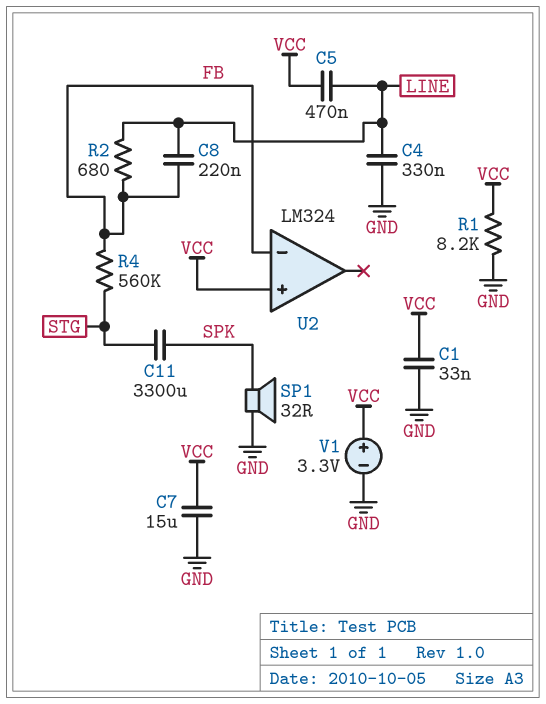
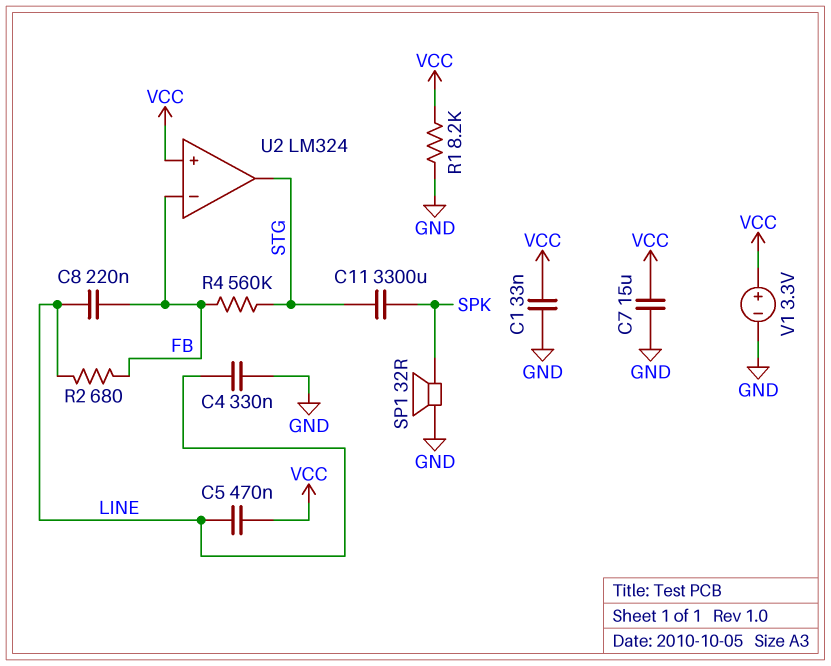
U2 pin out: none -> STG

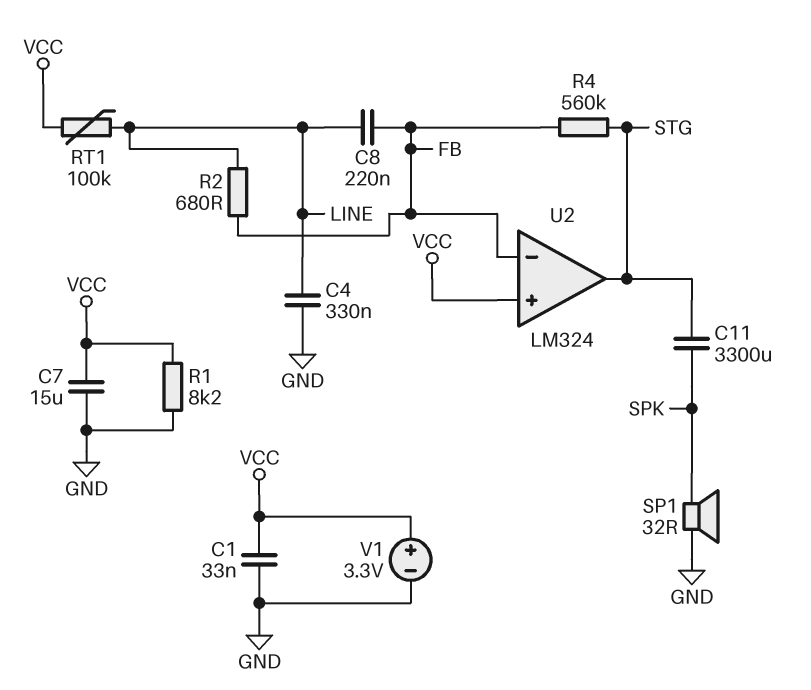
C5: 470nF (LINE, VCC) -> none
RT1: none -> 100k (LINE, VCC)

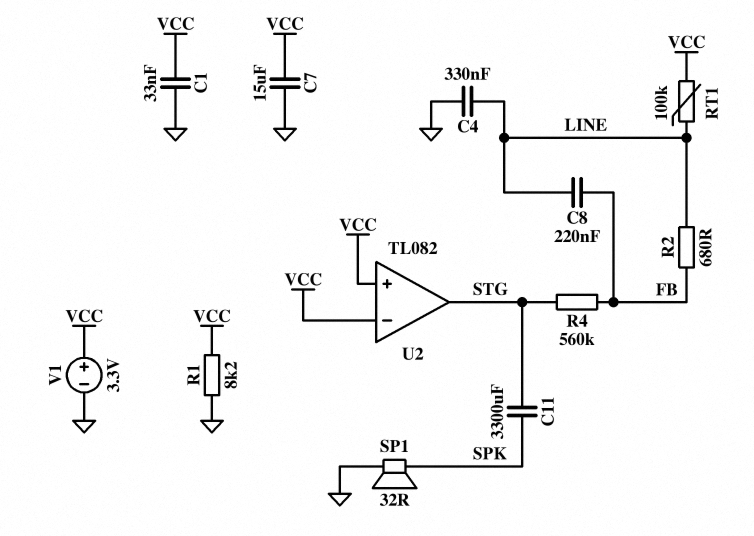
U2: LM324 -> TL082
U2 pin in-: FB -> VCC

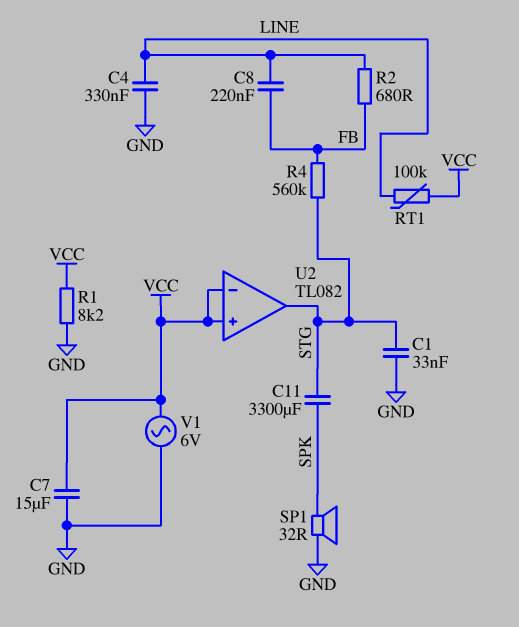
C1: 33nF (GND, VCC) -> 33nF (GND, STG)
V1: 3.3V (plus VCC, minus GND) -> AC 6V (GND, VCC)

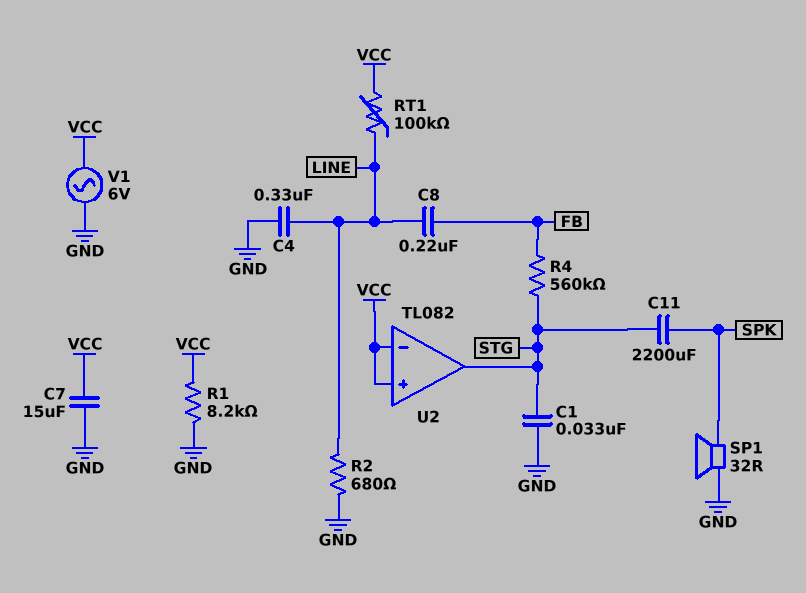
C11: 3300uF (SPK, STG) -> 2200uF (SPK, STG)
R2: 680 (FB, LINE) -> 680 (GND, LINE)

